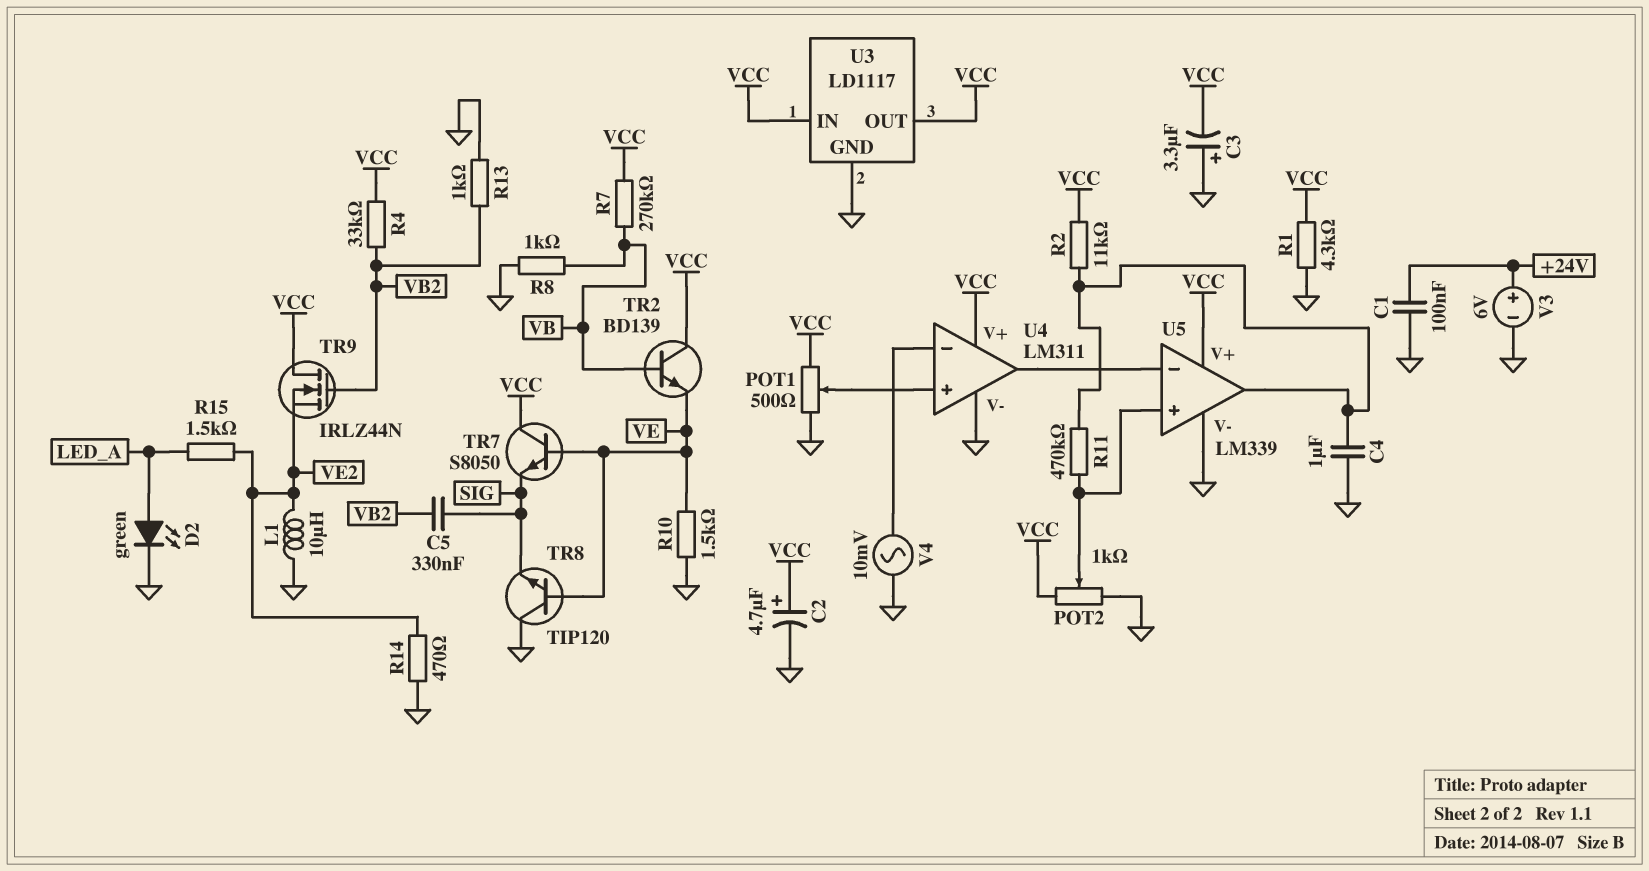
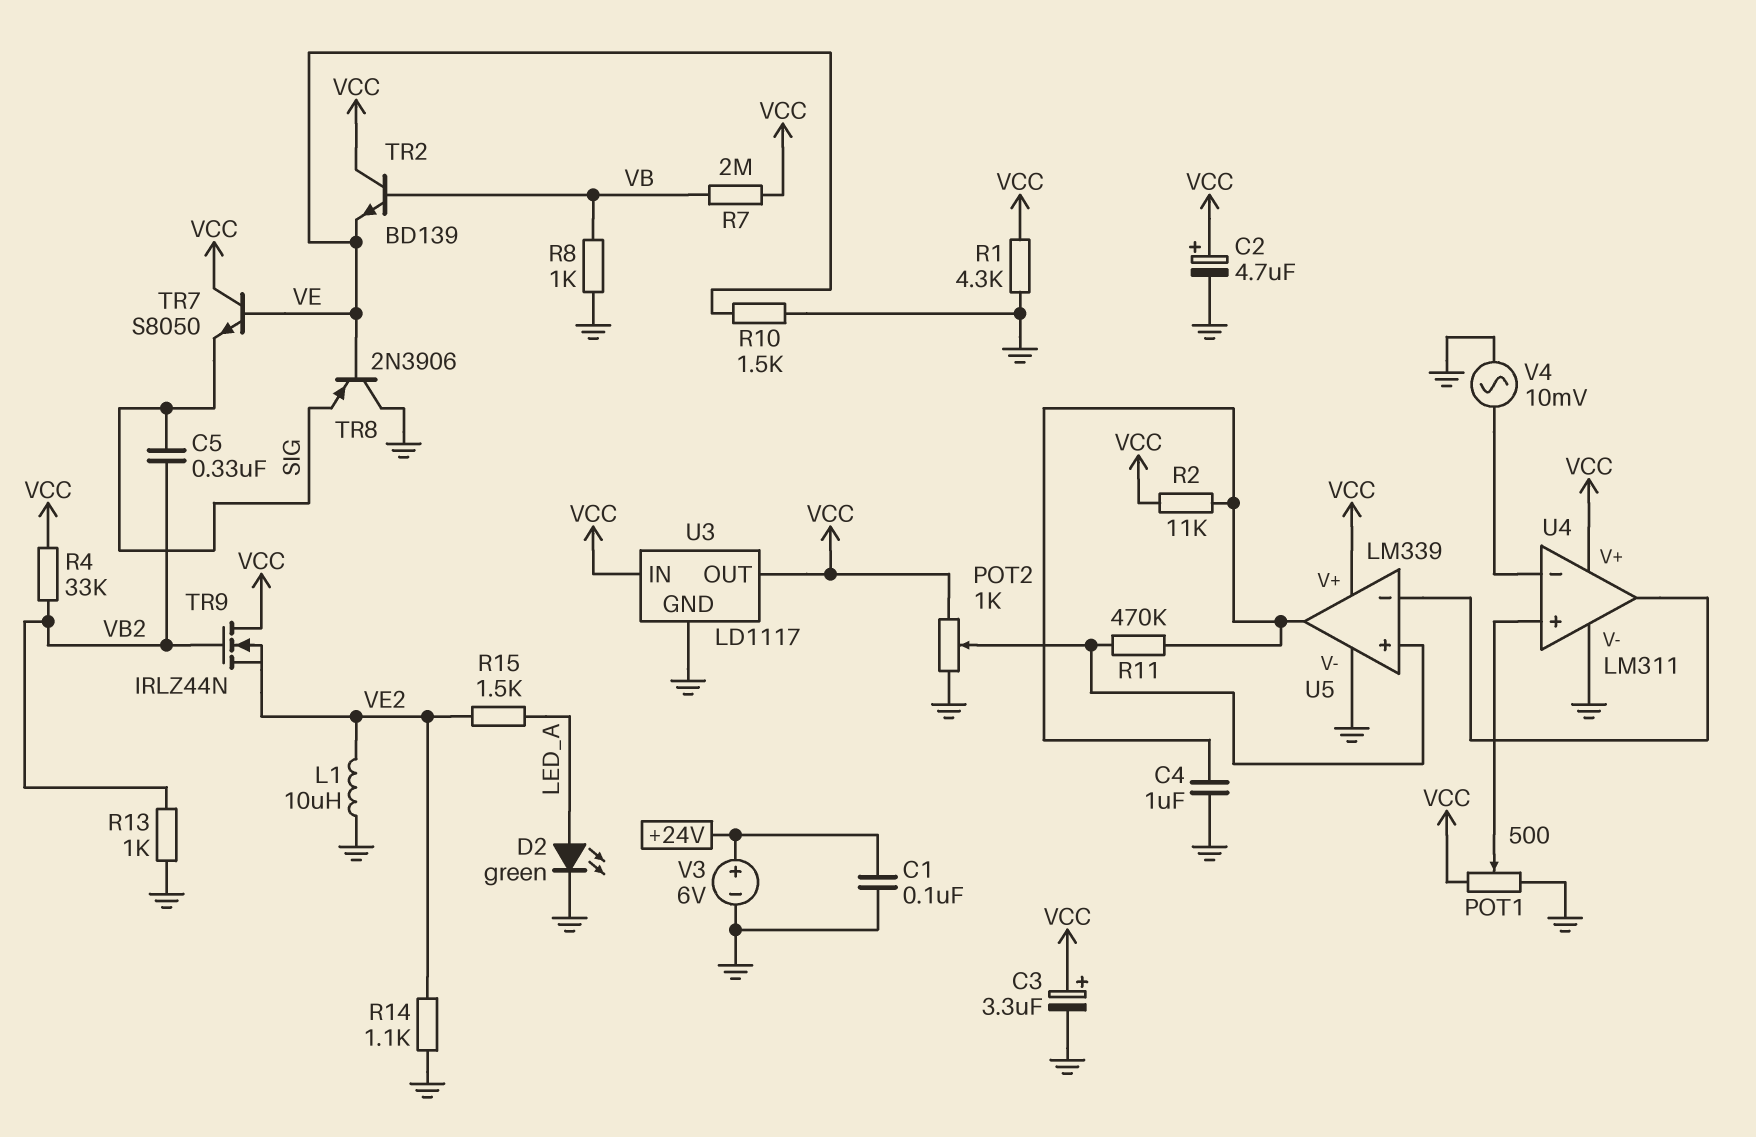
C3: 3.3uF (plus GND, minus VCC) -> 3.3uF (plus VCC, minus GND)
R7: 270k (VB, VCC) -> 2M (VB, VCC)
R14: 470 (GND, VE2) -> 1.1k (GND, VE2)
TR8: NPN TIP120 (B VE, C GND, E SIG) -> PNP 2N3906 (B VE, C GND, E SIG)

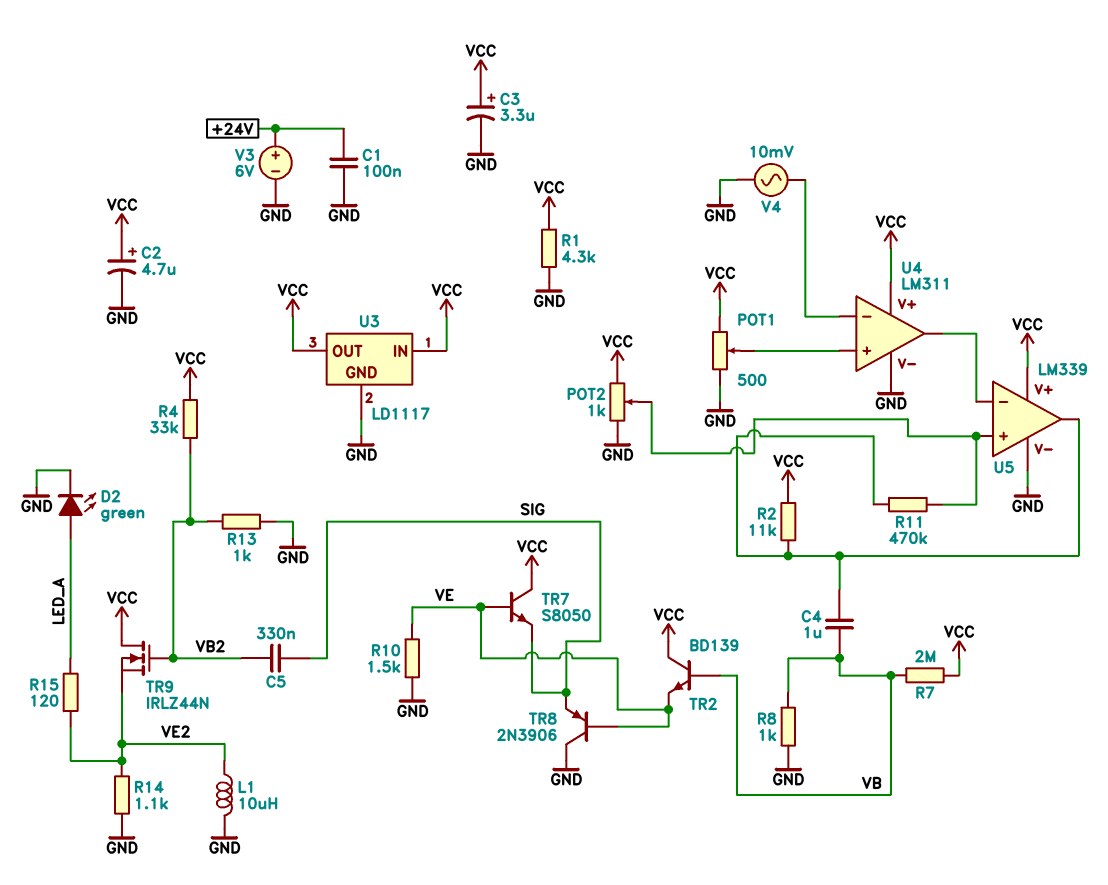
C4: 1uF (GND, U5/out) -> 1uF (U5/out, VB)
R15: 1.5k (LED_A, VE2) -> 120 (LED_A, VE2)

